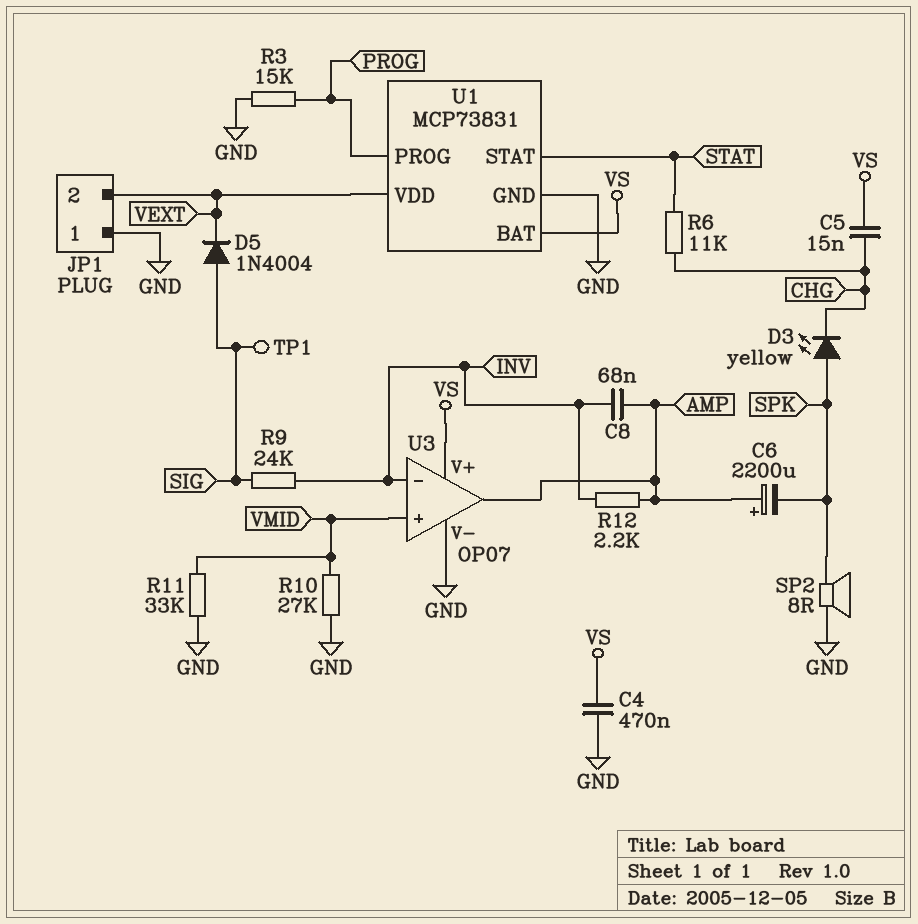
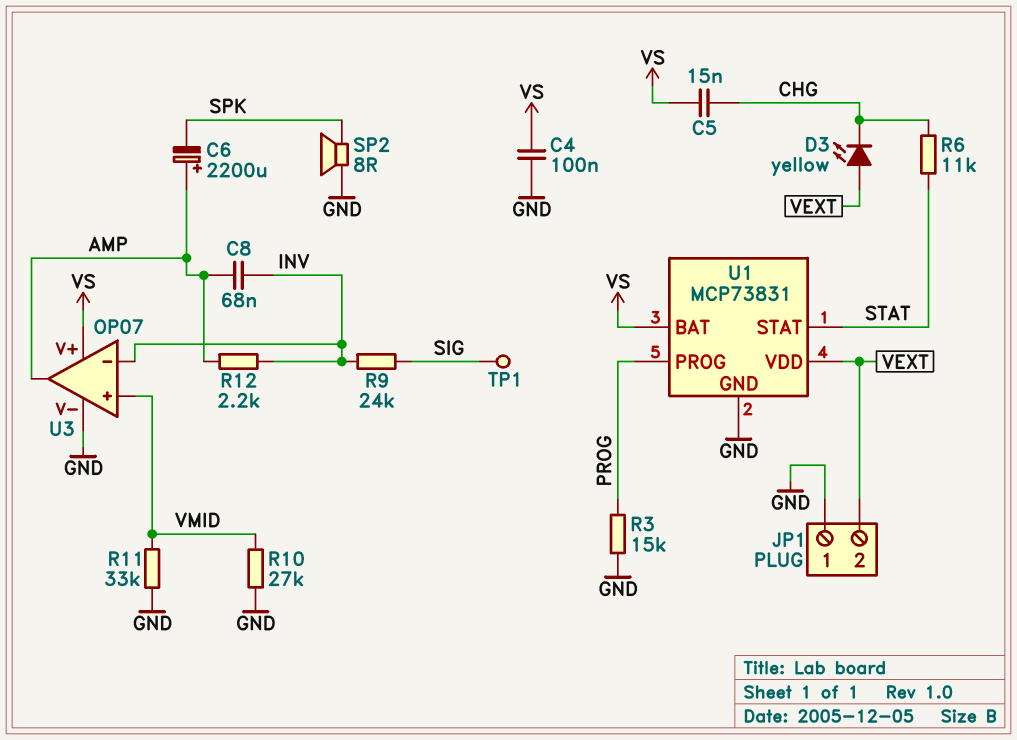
C4: 470nF (GND, VS) -> 100nF (GND, VS)
D3: LED yellow (A SPK, K CHG) -> LED yellow (A VEXT, K CHG)
D5: diode 1N4004 (A SIG, K VEXT) -> none

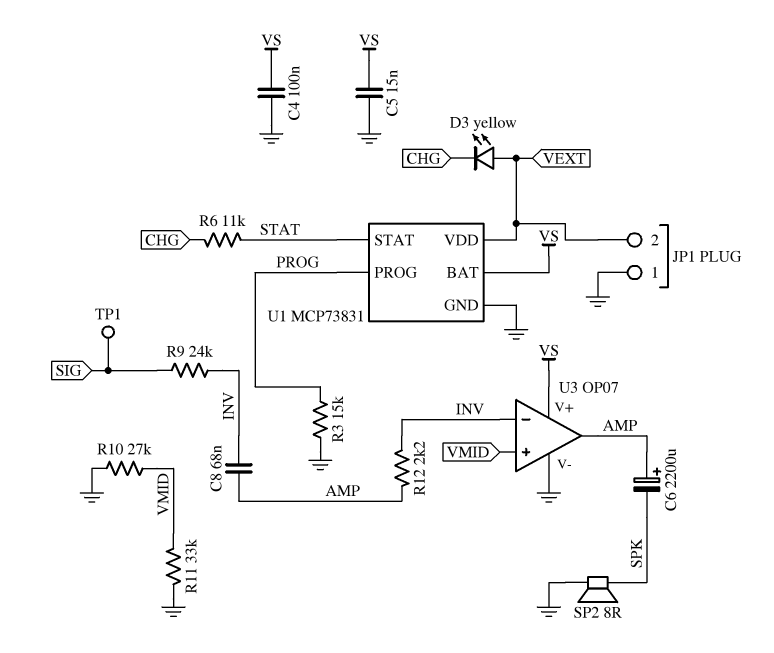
C5: 15nF (CHG, VS) -> 15nF (GND, VS)

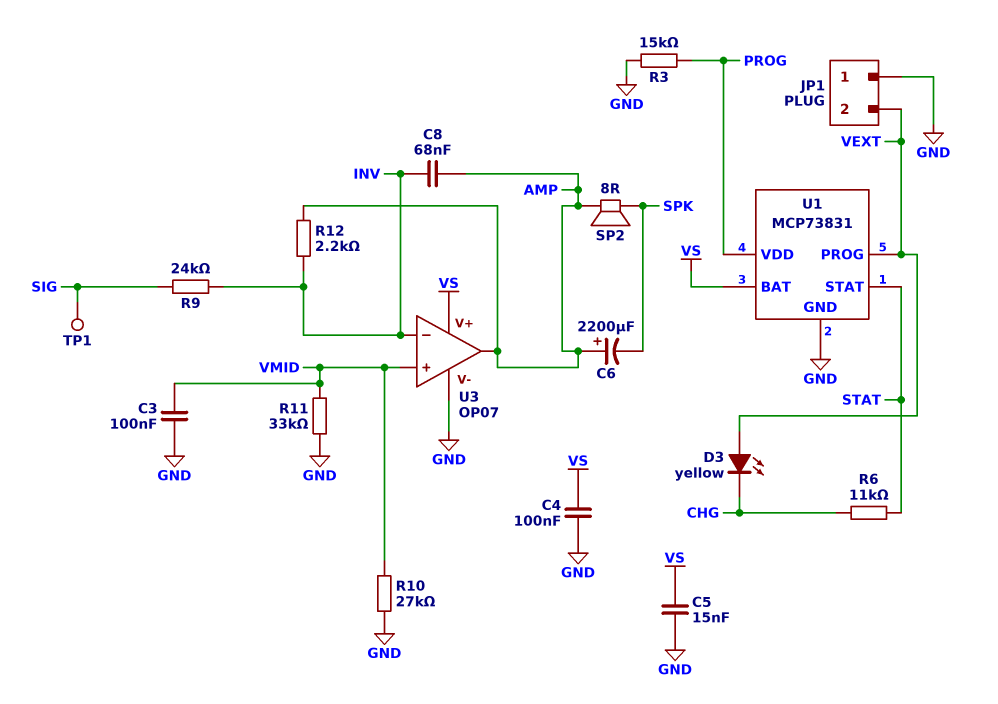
C3: none -> 100nF (GND, VMID)
SP2: speaker 8R (GND, SPK) -> speaker 8R (AMP, SPK)
U1 pin PROG: PROG -> VEXT
U1 pin VDD: VEXT -> PROG

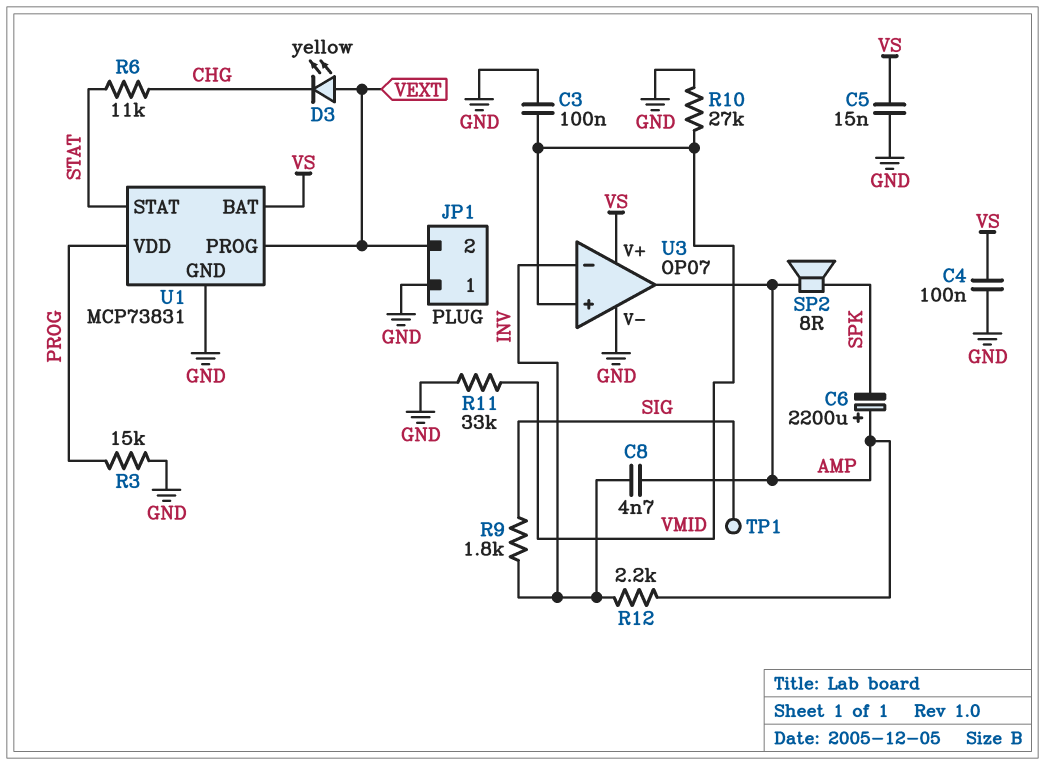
C8: 68nF (AMP, INV) -> 4.7nF (AMP, INV)
R9: 24k (INV, SIG) -> 1.8k (INV, SIG)

